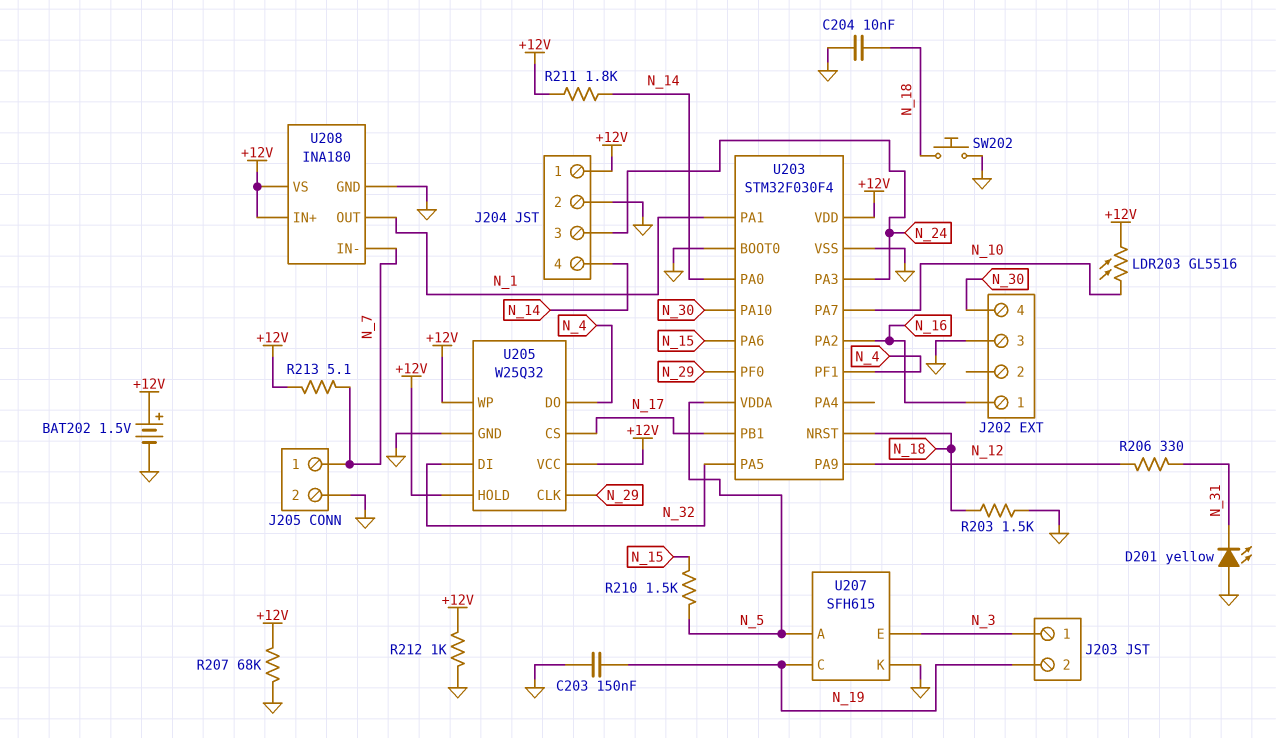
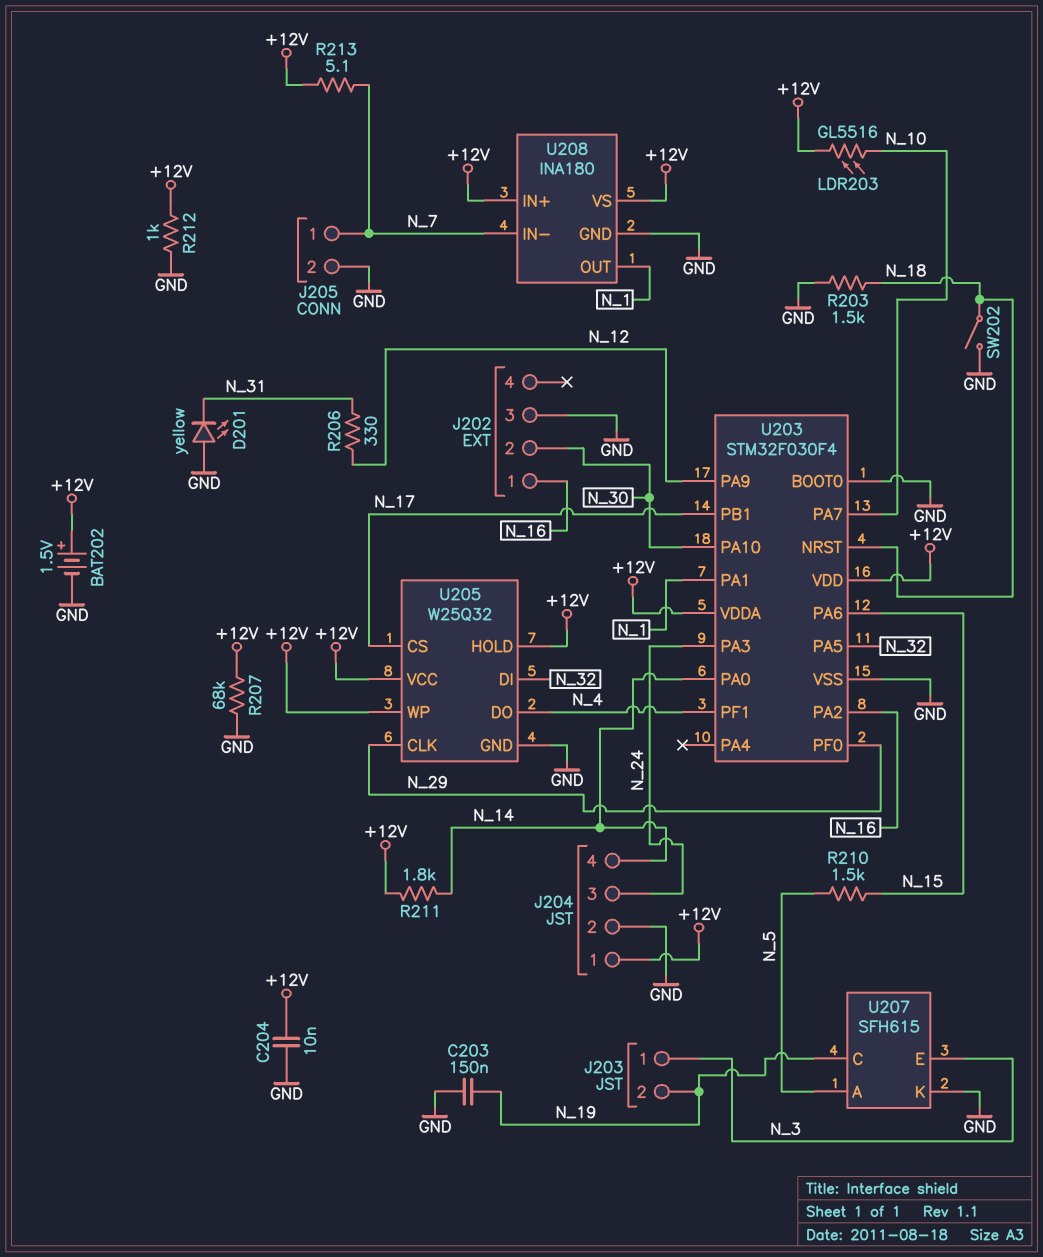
C204: 10nF (GND, N_18) -> 10nF (+12V, GND)
J202 pin 2: none -> N_30
J202 pin 4: N_30 -> none
SW202: button (GND, N_18) -> switch (GND, N_18)
U203 pin VDDA: N_5 -> +12V

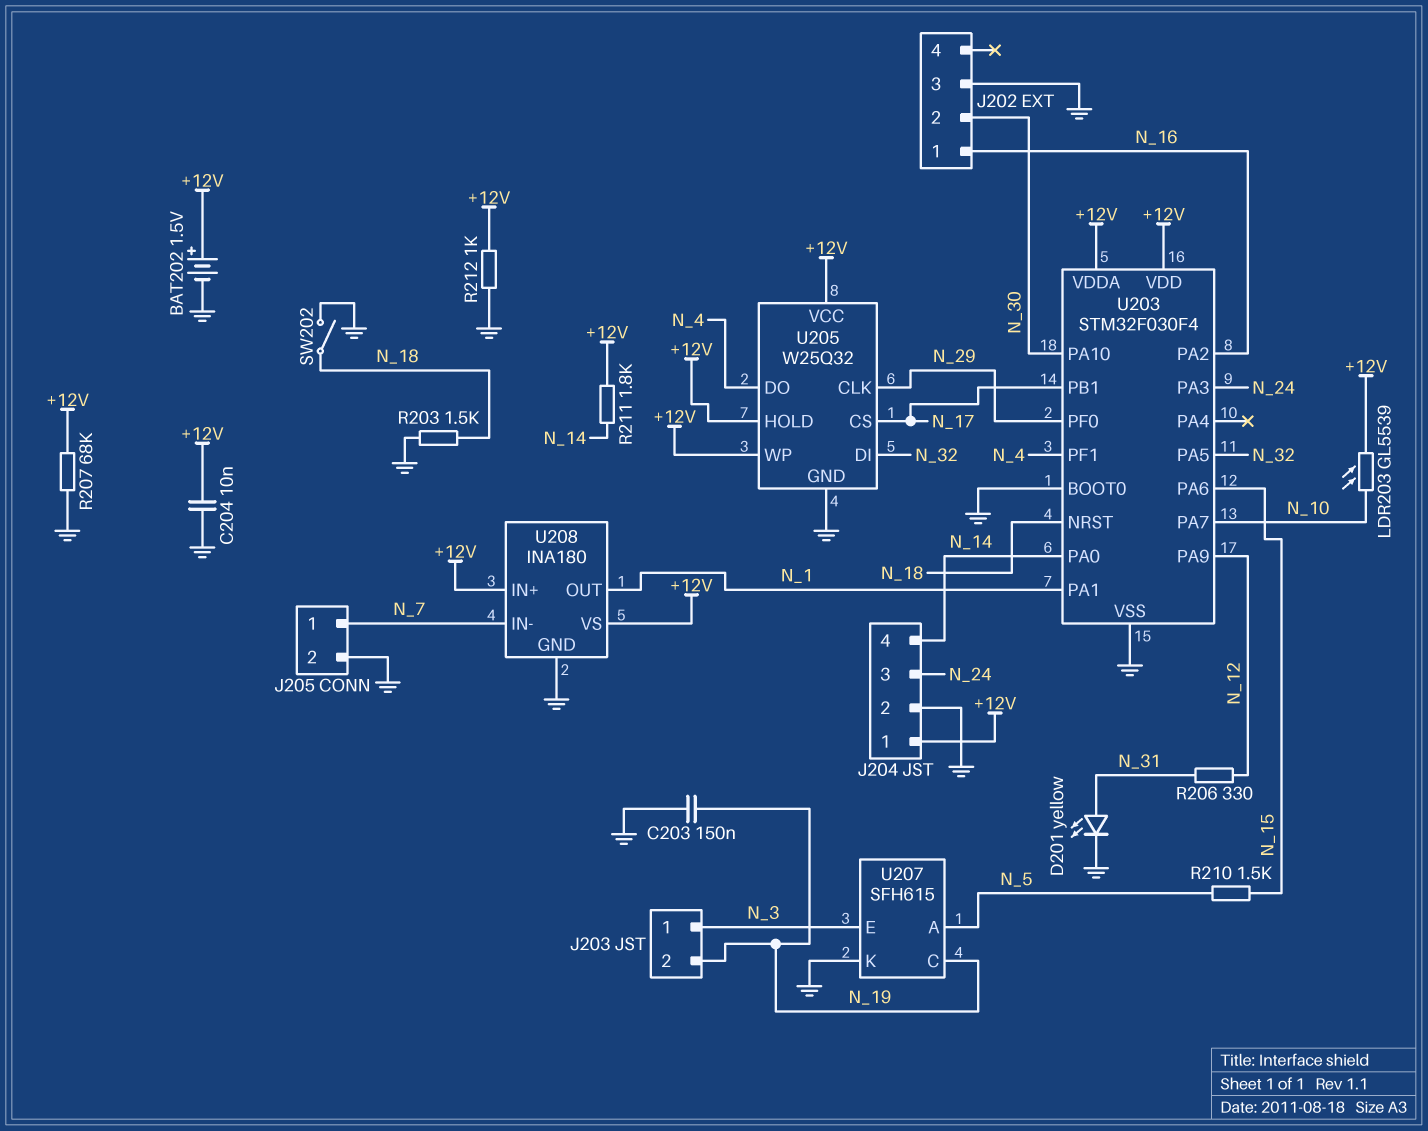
D201: LED yellow (A GND, K N_31) -> LED yellow (A N_31, K GND)
LDR203: GL5516 (+12V, N_10) -> GL5539 (+12V, N_10)
R213: 5.1 (+12V, N_7) -> none

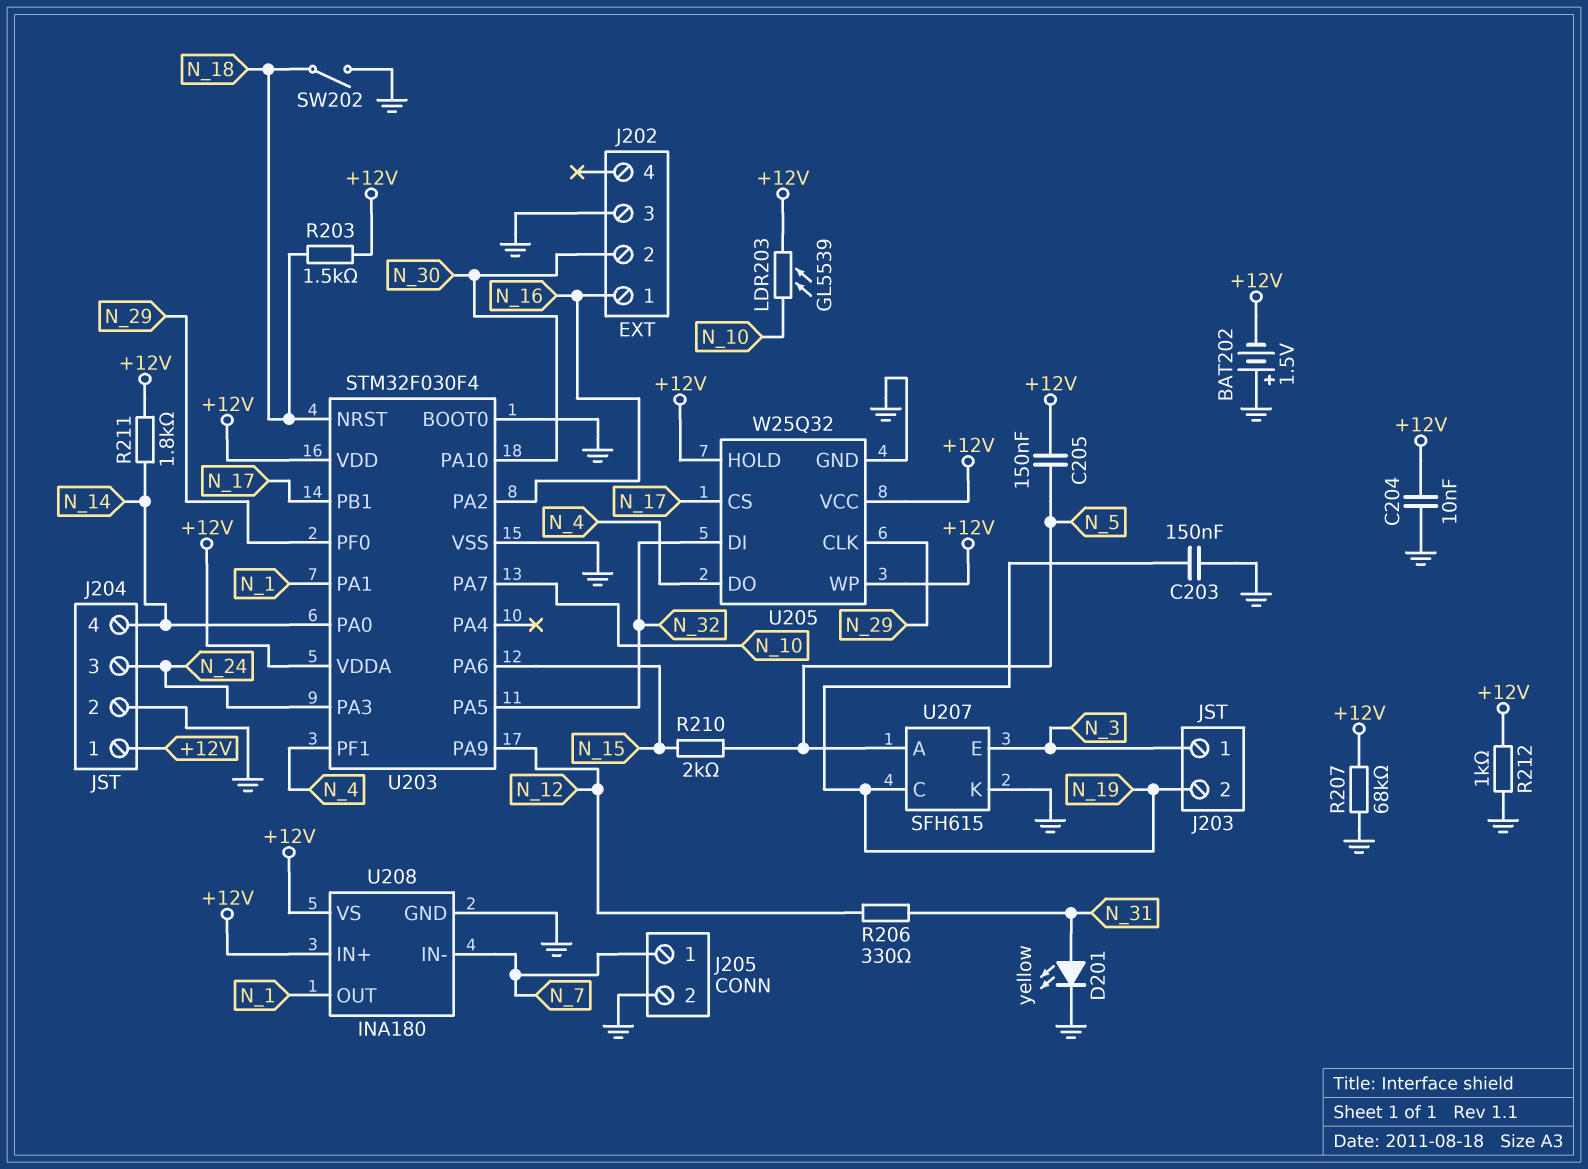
BAT202: 1.5V (plus +12V, minus GND) -> 1.5V (plus GND, minus +12V)
C205: none -> 150nF (+12V, N_5)
R203: 1.5k (GND, N_18) -> 1.5k (+12V, N_18)
R210: 1.5k (N_5, N_15) -> 2k (N_5, N_15)

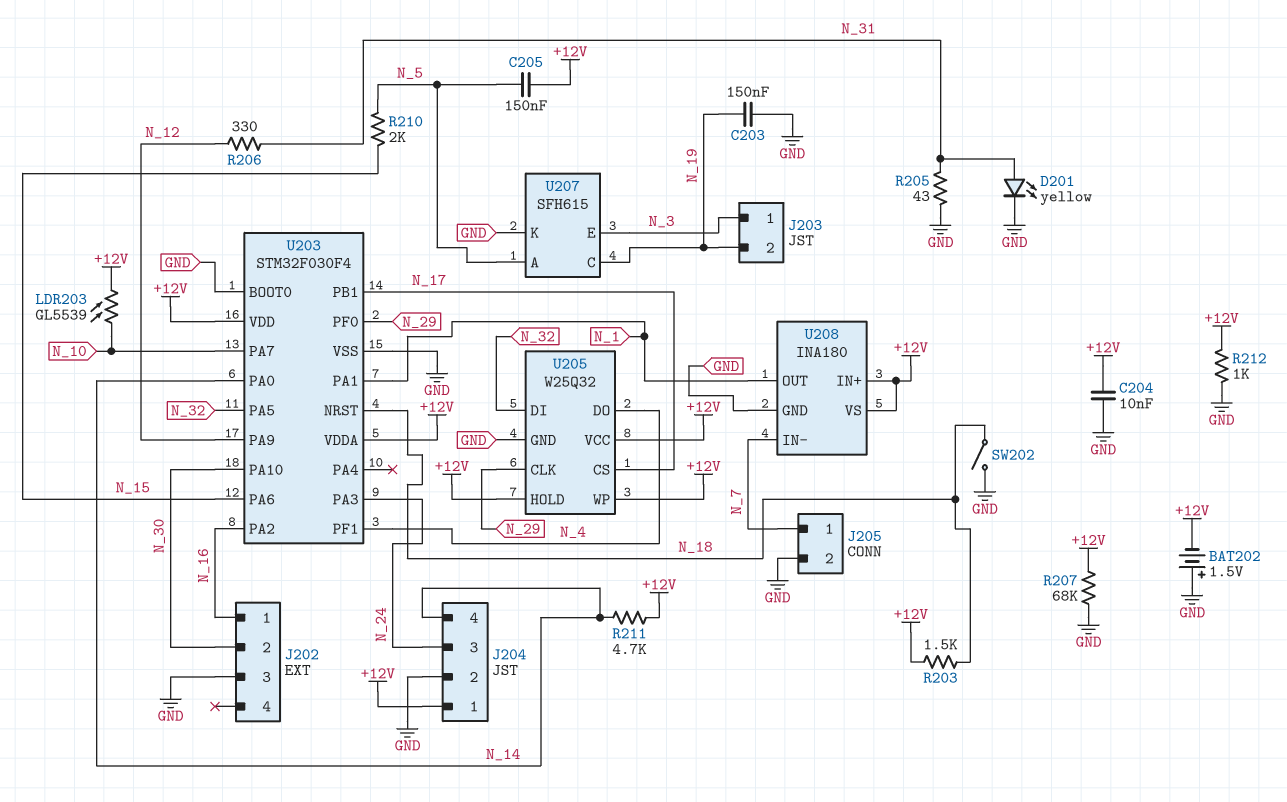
R205: none -> 43 (GND, N_31)
R211: 1.8k (+12V, N_14) -> 4.7k (+12V, N_14)

